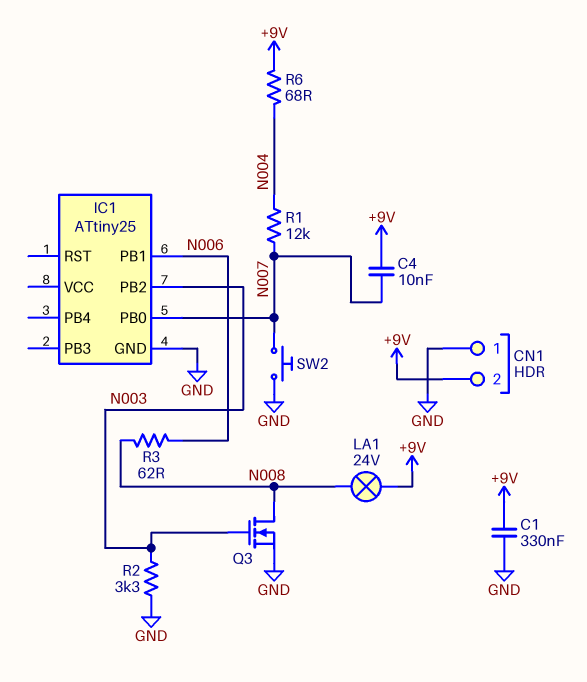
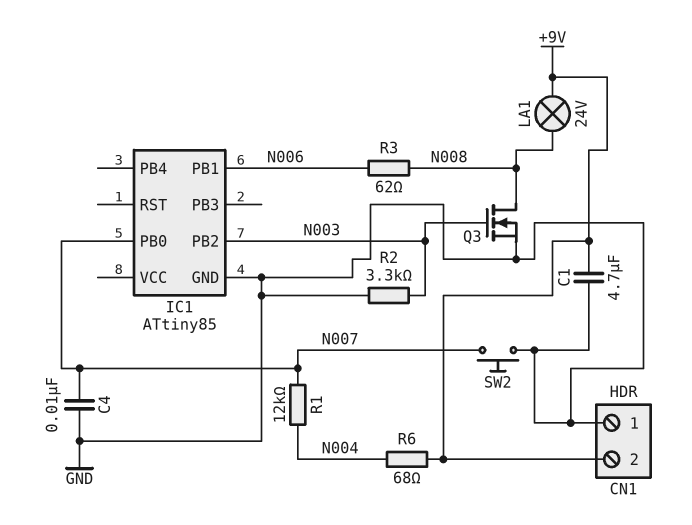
C1: 330nF (+9V, GND) -> 4.7uF (+9V, GND)
C4: 10nF (+9V, N007) -> 10nF (GND, N007)
IC1: ATtiny25 -> ATtiny85

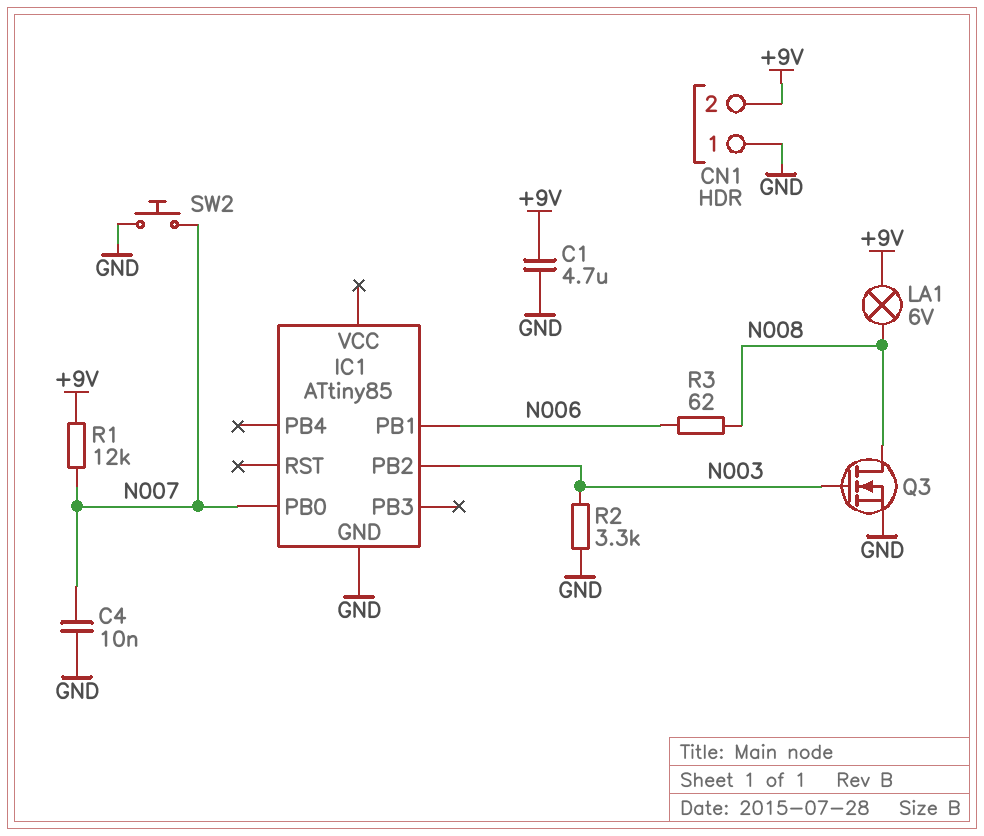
LA1: lamp 24V (+9V, N008) -> lamp 6V (+9V, N008)
R1: 12k (N004, N007) -> 12k (+9V, N007)
R6: 68 (+9V, N004) -> none

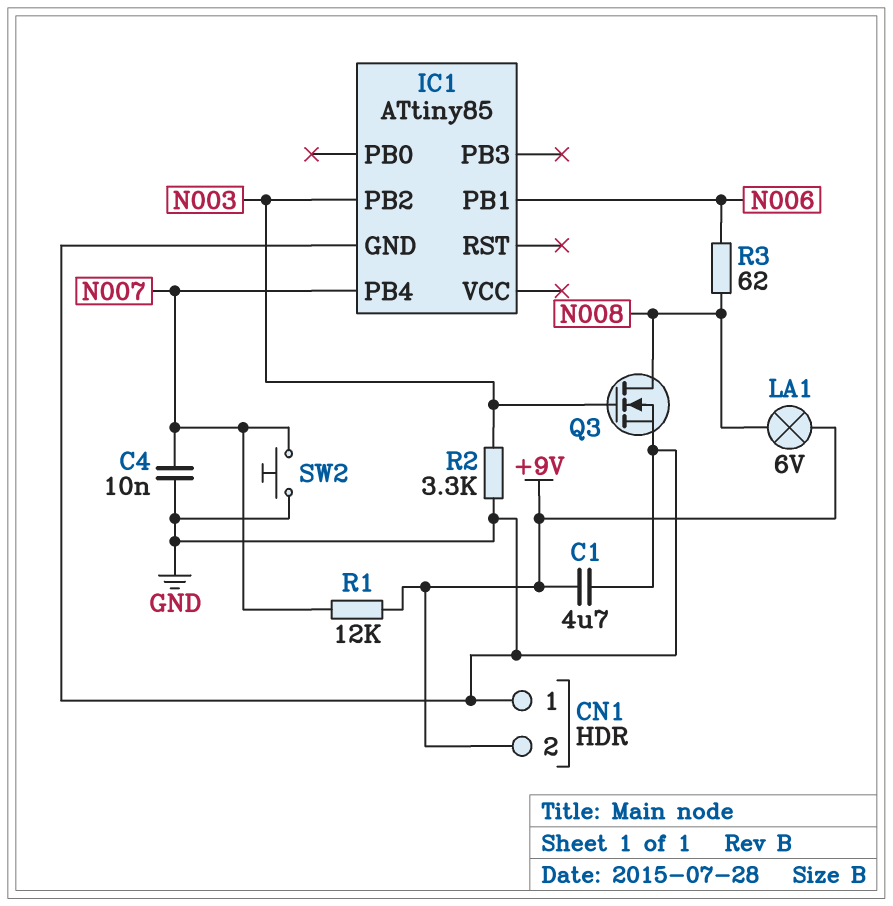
IC1 pin PB0: N007 -> none
IC1 pin PB4: none -> N007

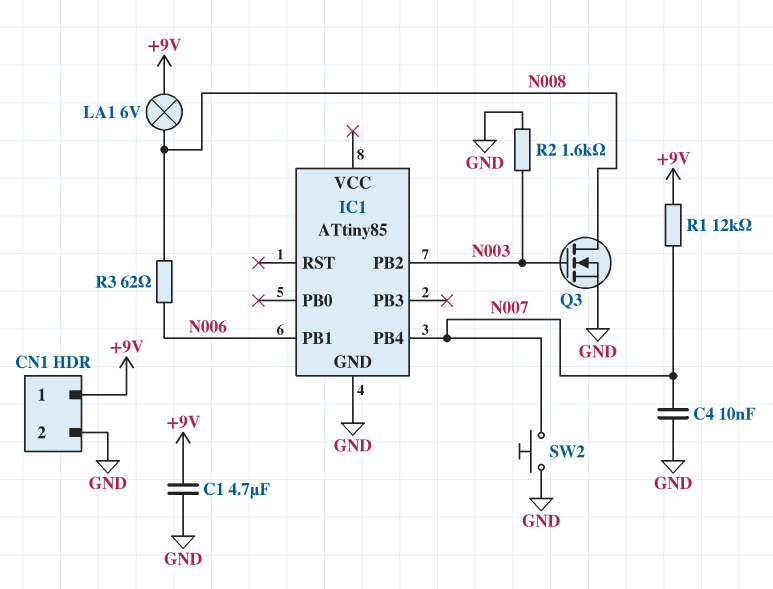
CN1 pin 1: GND -> +9V
CN1 pin 2: +9V -> GND
R2: 3.3k (GND, N003) -> 1.6k (GND, N003)

